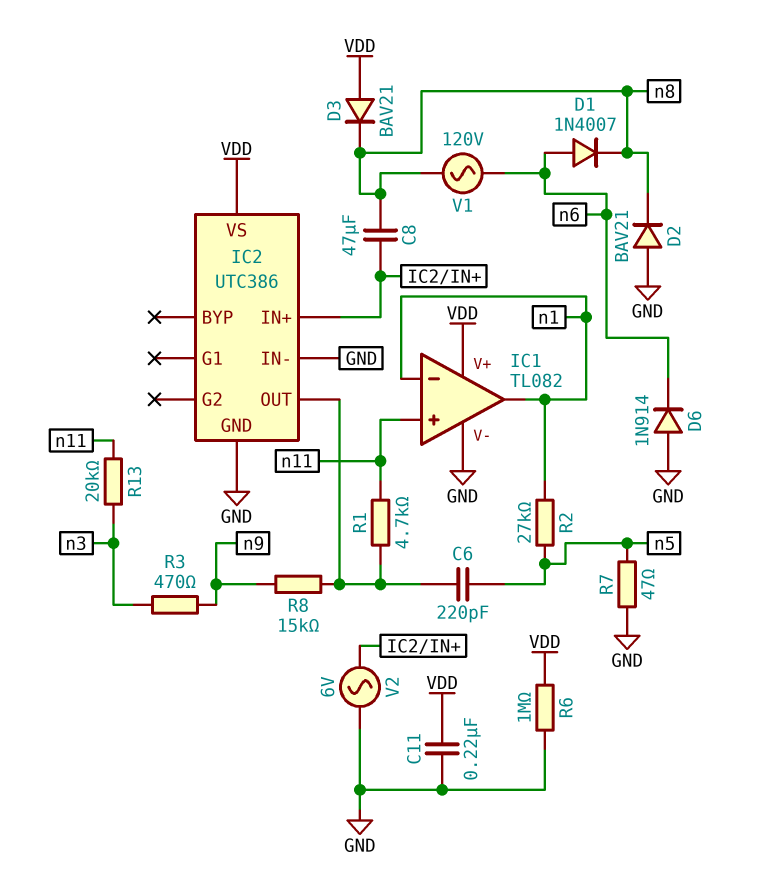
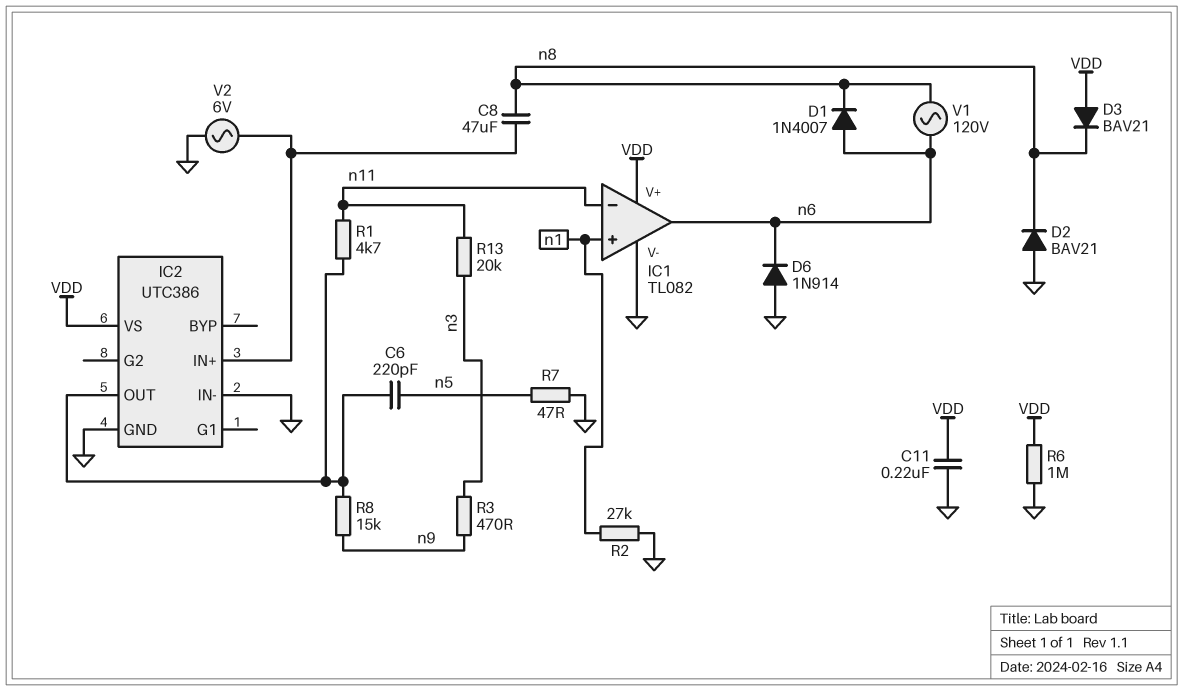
IC1 pin in+: n11 -> n1
IC1 pin in-: n1 -> n11
IC1 pin out: n1 -> n6
R2: 27k (n1, n5) -> 27k (GND, n1)

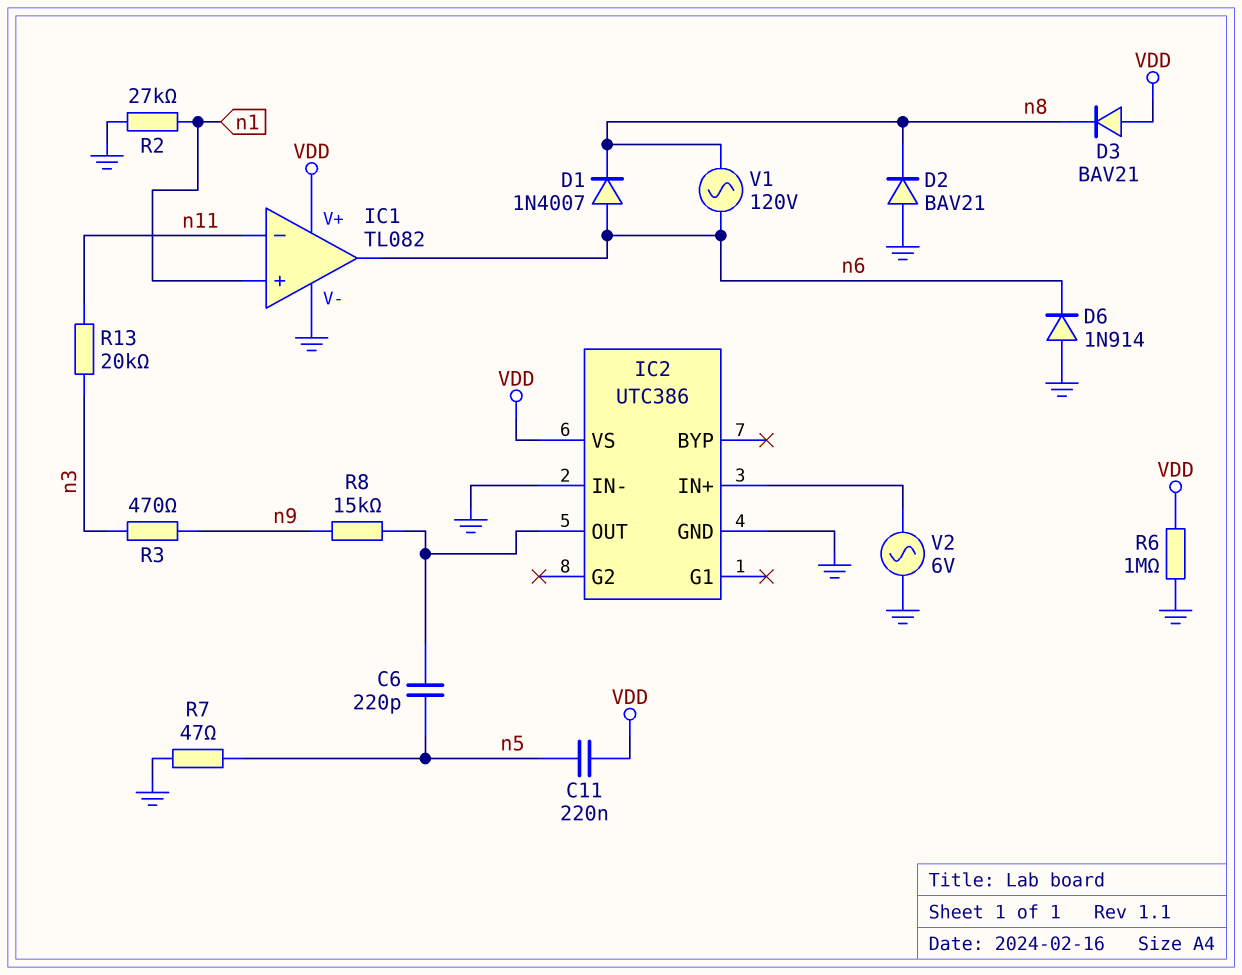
C8: 47uF (IC2/IN+, n8) -> none
C11: 220nF (GND, VDD) -> 220nF (VDD, n5)
R1: 4.7k (IC2/OUT, n11) -> none

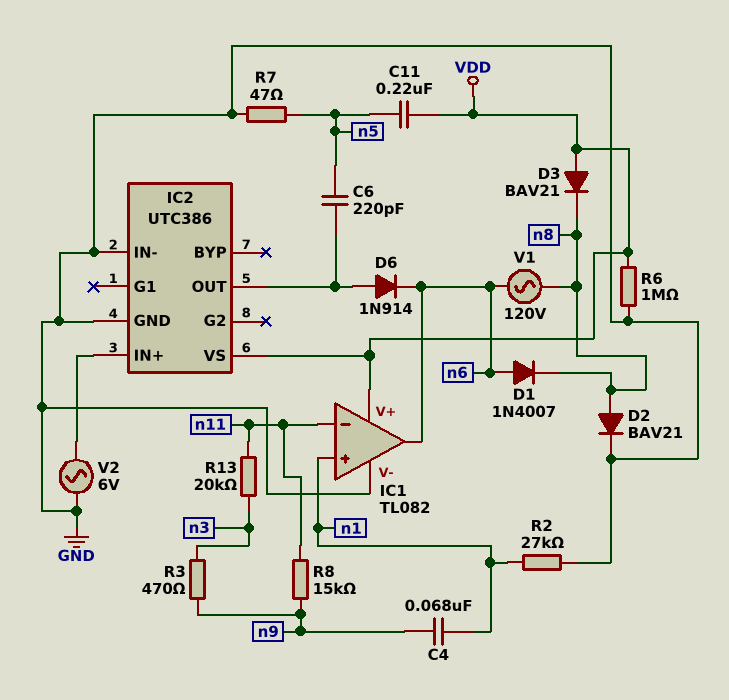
C4: none -> 68nF (n1, n9)
D2: diode BAV21 (A GND, K n8) -> diode BAV21 (A n8, K GND)
D6: diode 1N914 (A GND, K n6) -> diode 1N914 (A IC2/OUT, K n6)
R8: 15k (IC2/OUT, n9) -> 15k (n9, n11)

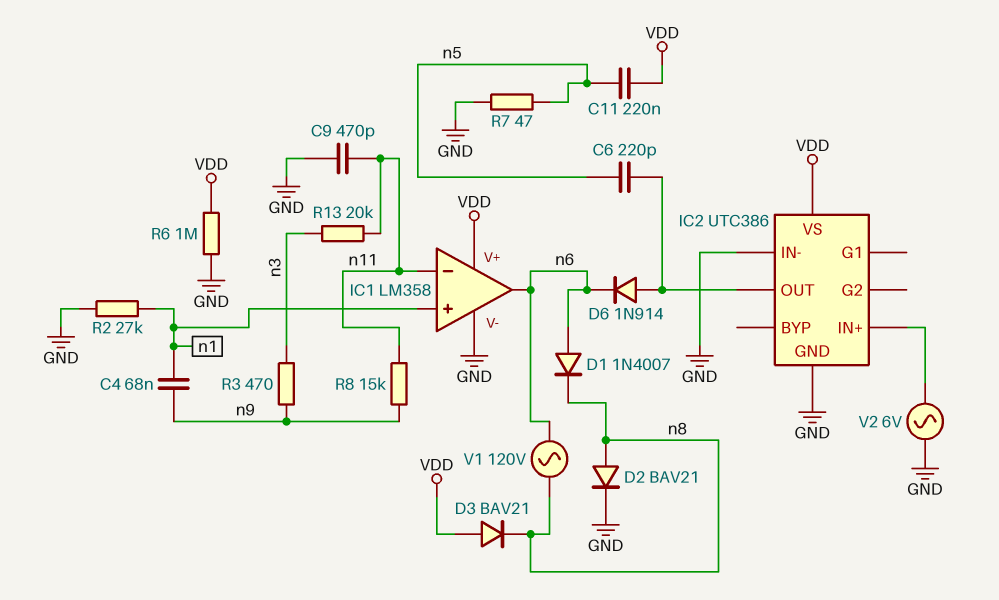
C9: none -> 470pF (GND, n11)
IC1: TL082 -> LM358

